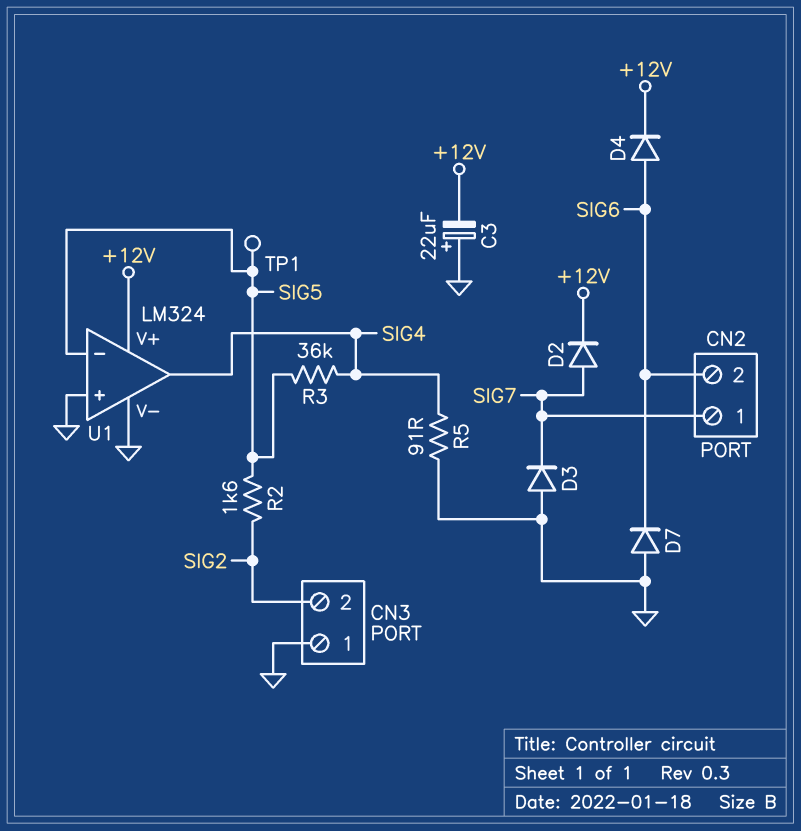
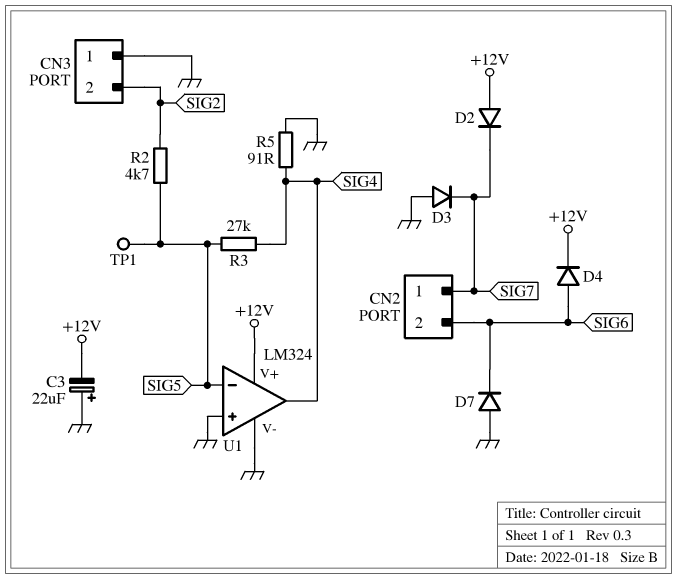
D2: diode (A SIG7, K +12V) -> diode (A +12V, K SIG7)
R2: 1.6k (SIG2, SIG5) -> 4.7k (SIG2, SIG5)
R3: 36k (SIG4, SIG5) -> 27k (SIG4, SIG5)

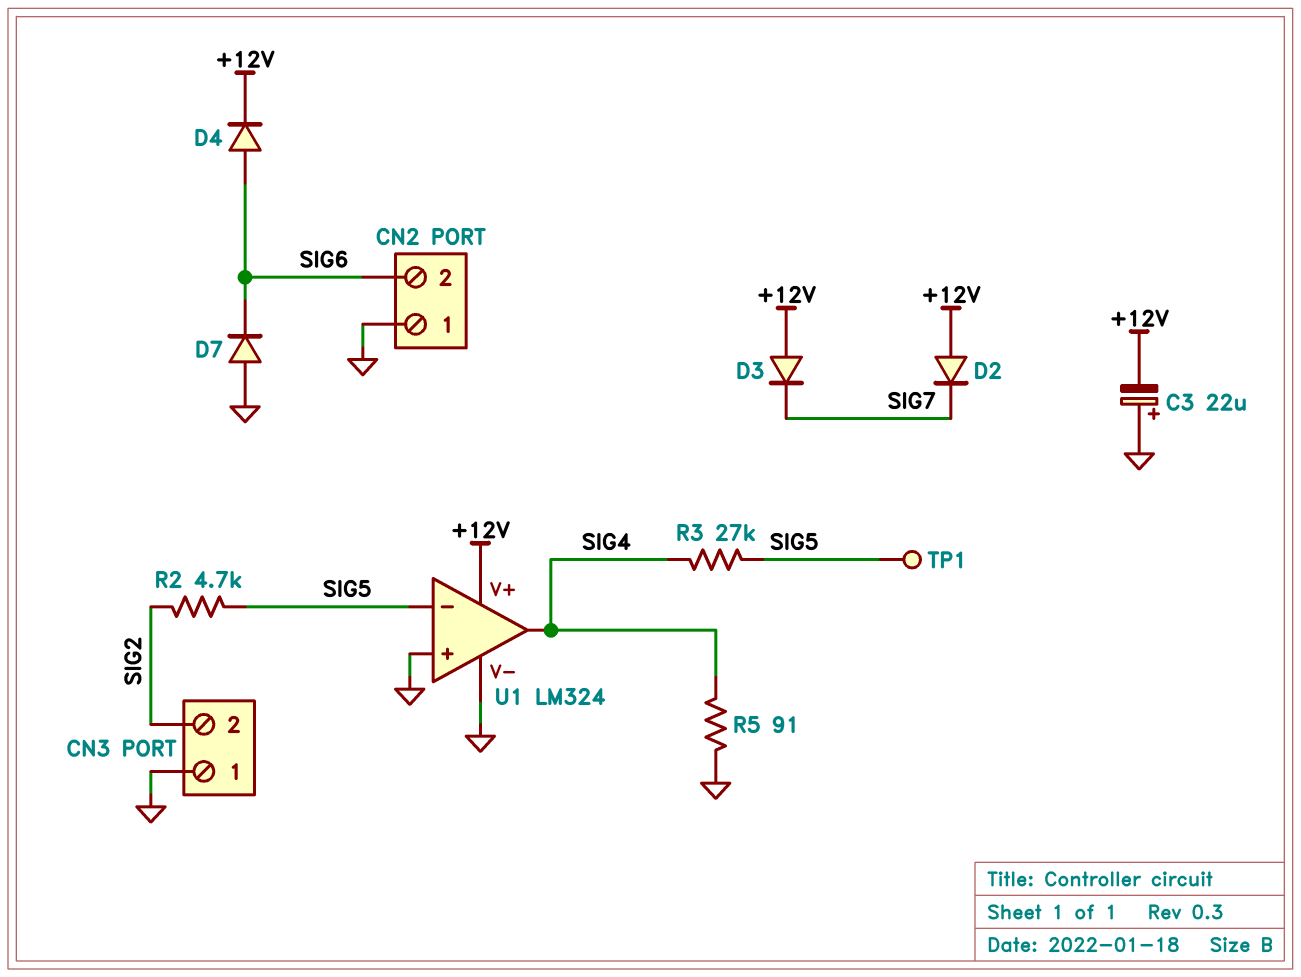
CN2 pin 1: SIG7 -> GND
D3: diode (A GND, K SIG7) -> diode (A +12V, K SIG7)

